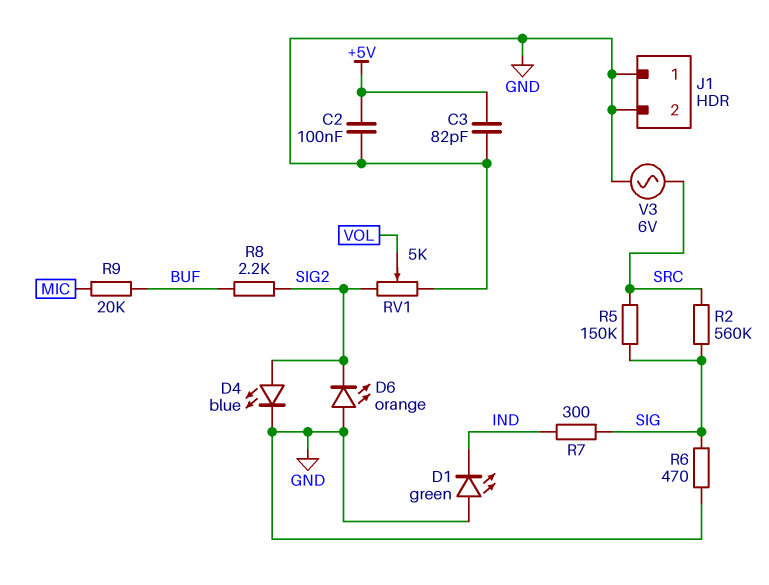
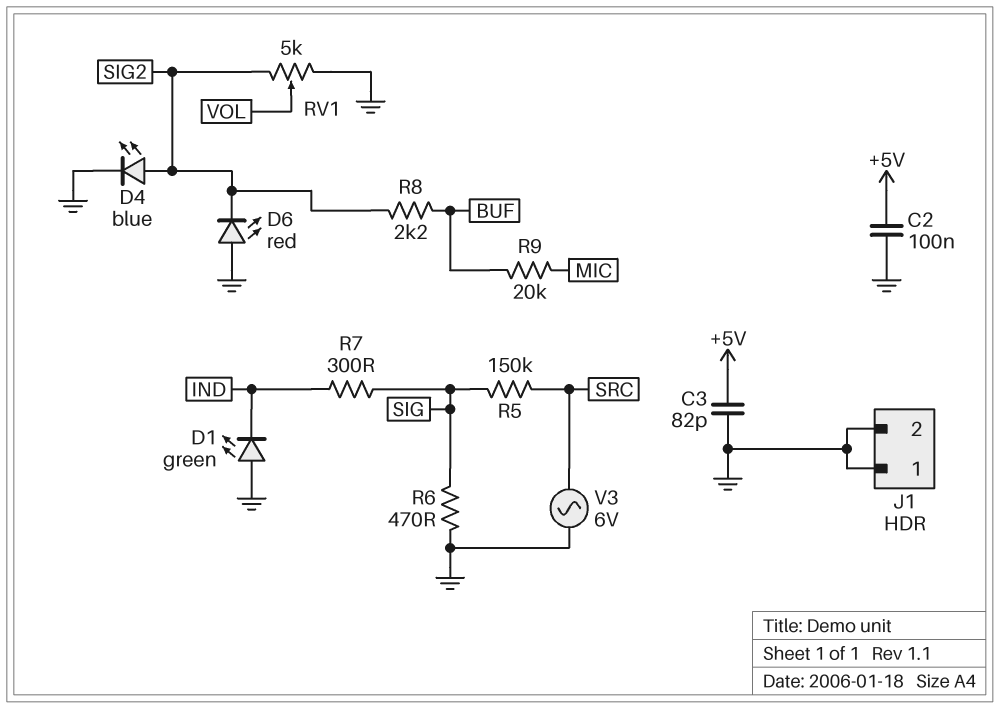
D6: LED orange (A GND, K SIG2) -> LED red (A GND, K SIG2)
R2: 560k (SIG, SRC) -> none

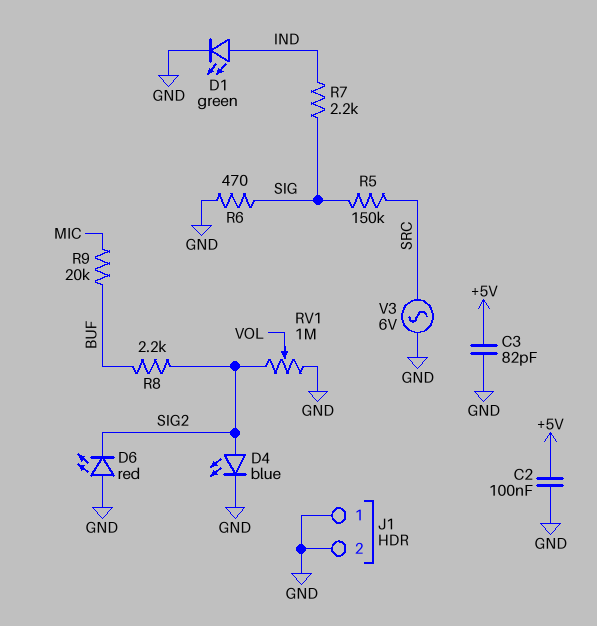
D1: LED green (A GND, K IND) -> LED green (A IND, K GND)
R7: 300 (IND, SIG) -> 2.2k (IND, SIG)
RV1: 5k (GND, SIG2, wiper VOL) -> 1M (GND, SIG2, wiper VOL)

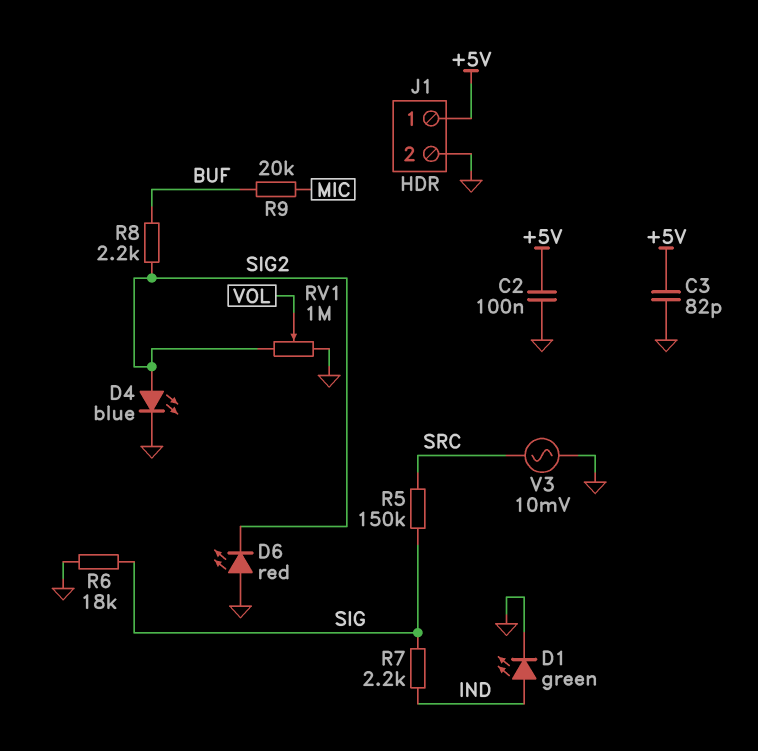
J1 pin 1: GND -> +5V
R6: 470 (GND, SIG) -> 18k (GND, SIG)
V3: AC 6V (GND, SRC) -> AC 10mV (GND, SRC)

